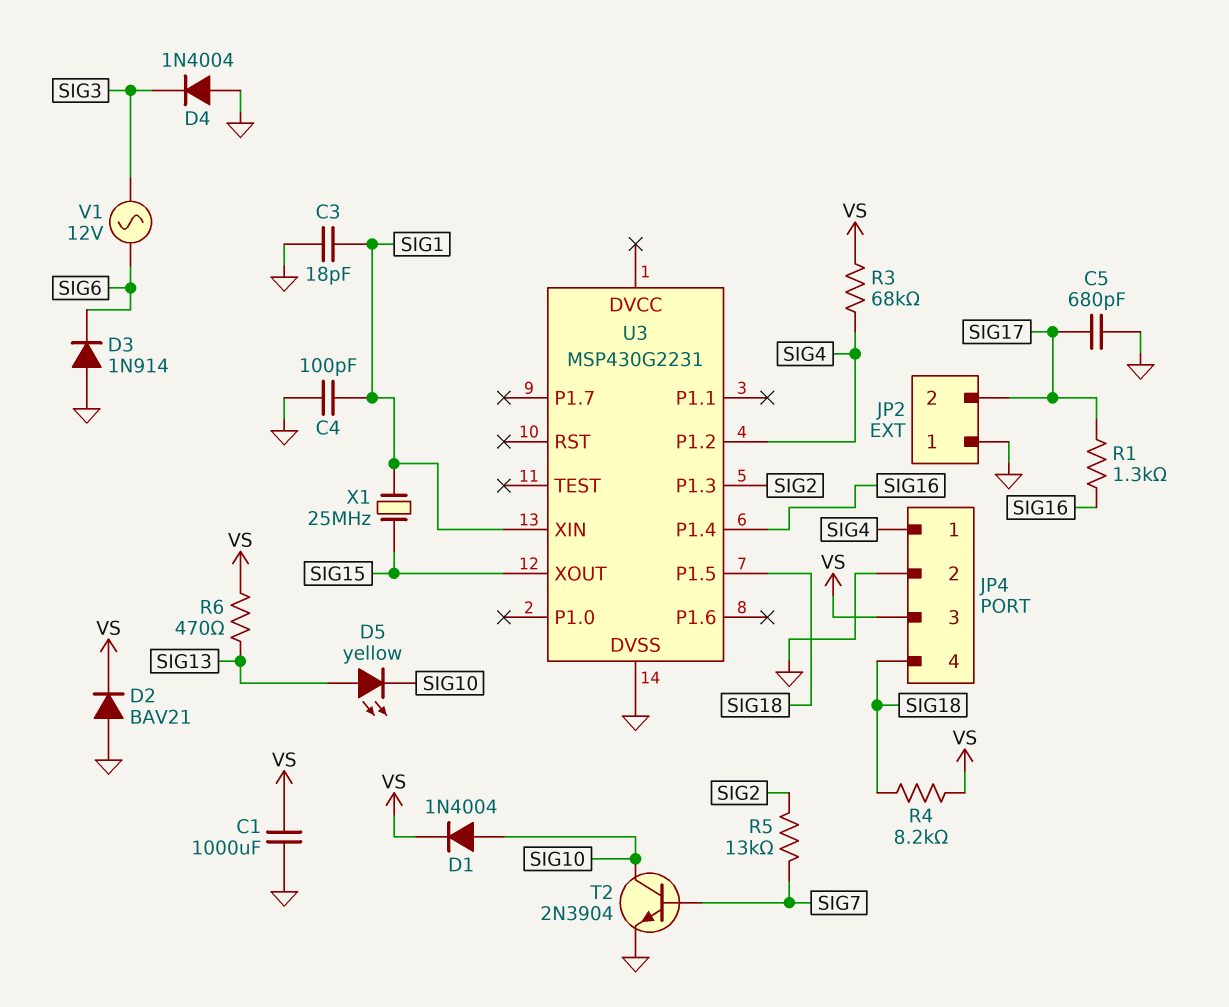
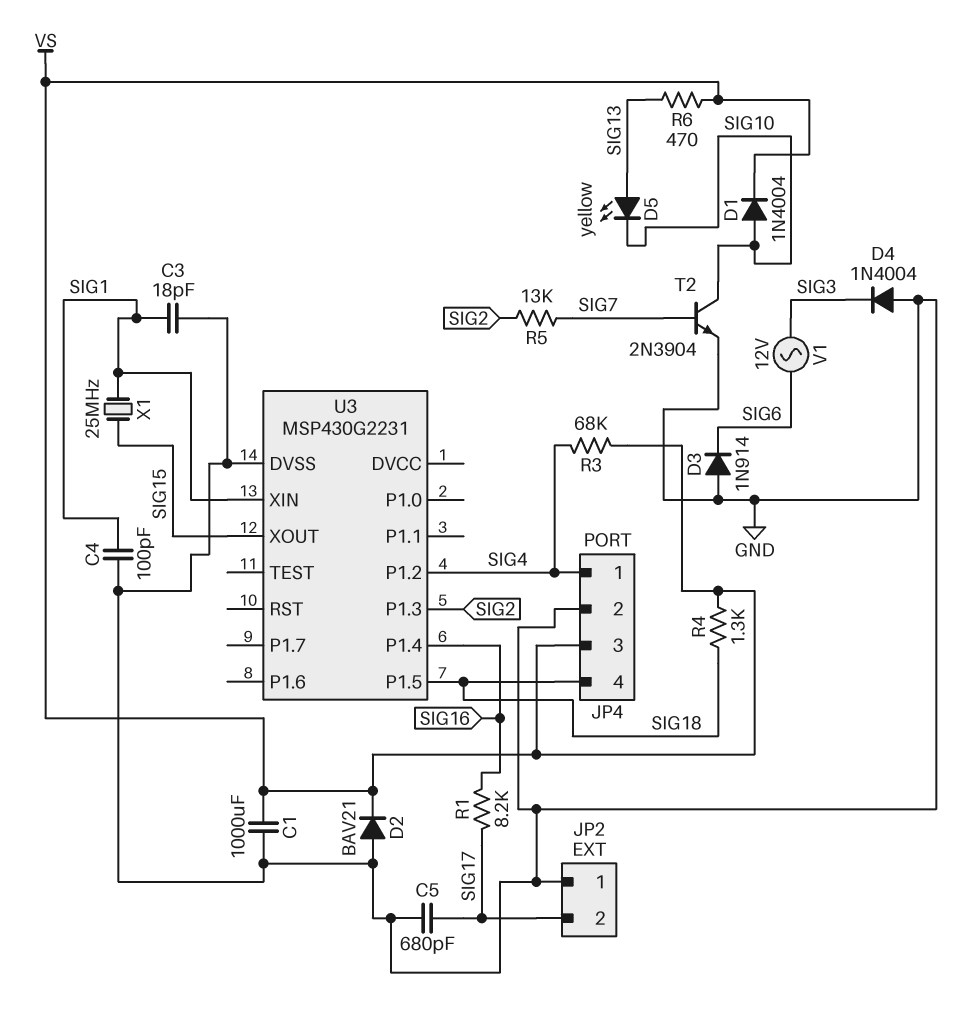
R1: 1.3k (SIG16, SIG17) -> 8.2k (SIG16, SIG17)
R4: 8.2k (SIG18, VS) -> 1.3k (SIG18, VS)

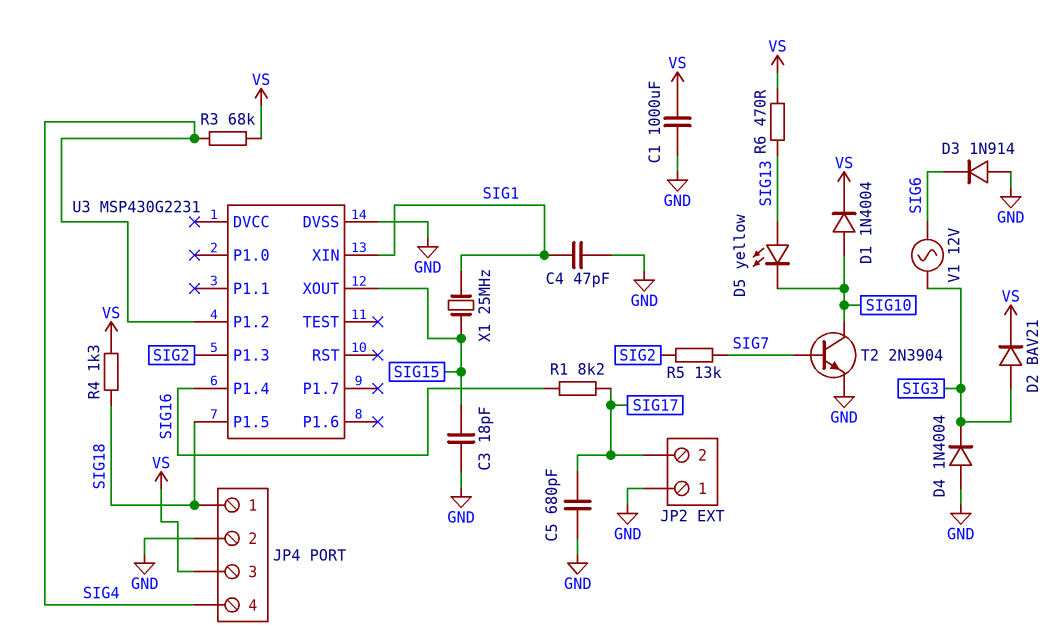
C3: 18pF (GND, SIG1) -> 18pF (GND, SIG15)
C4: 100pF (GND, SIG1) -> 47pF (GND, SIG1)
D2: diode BAV21 (A GND, K VS) -> diode BAV21 (A SIG3, K VS)
JP4 pin 1: SIG4 -> SIG18
JP4 pin 4: SIG18 -> SIG4

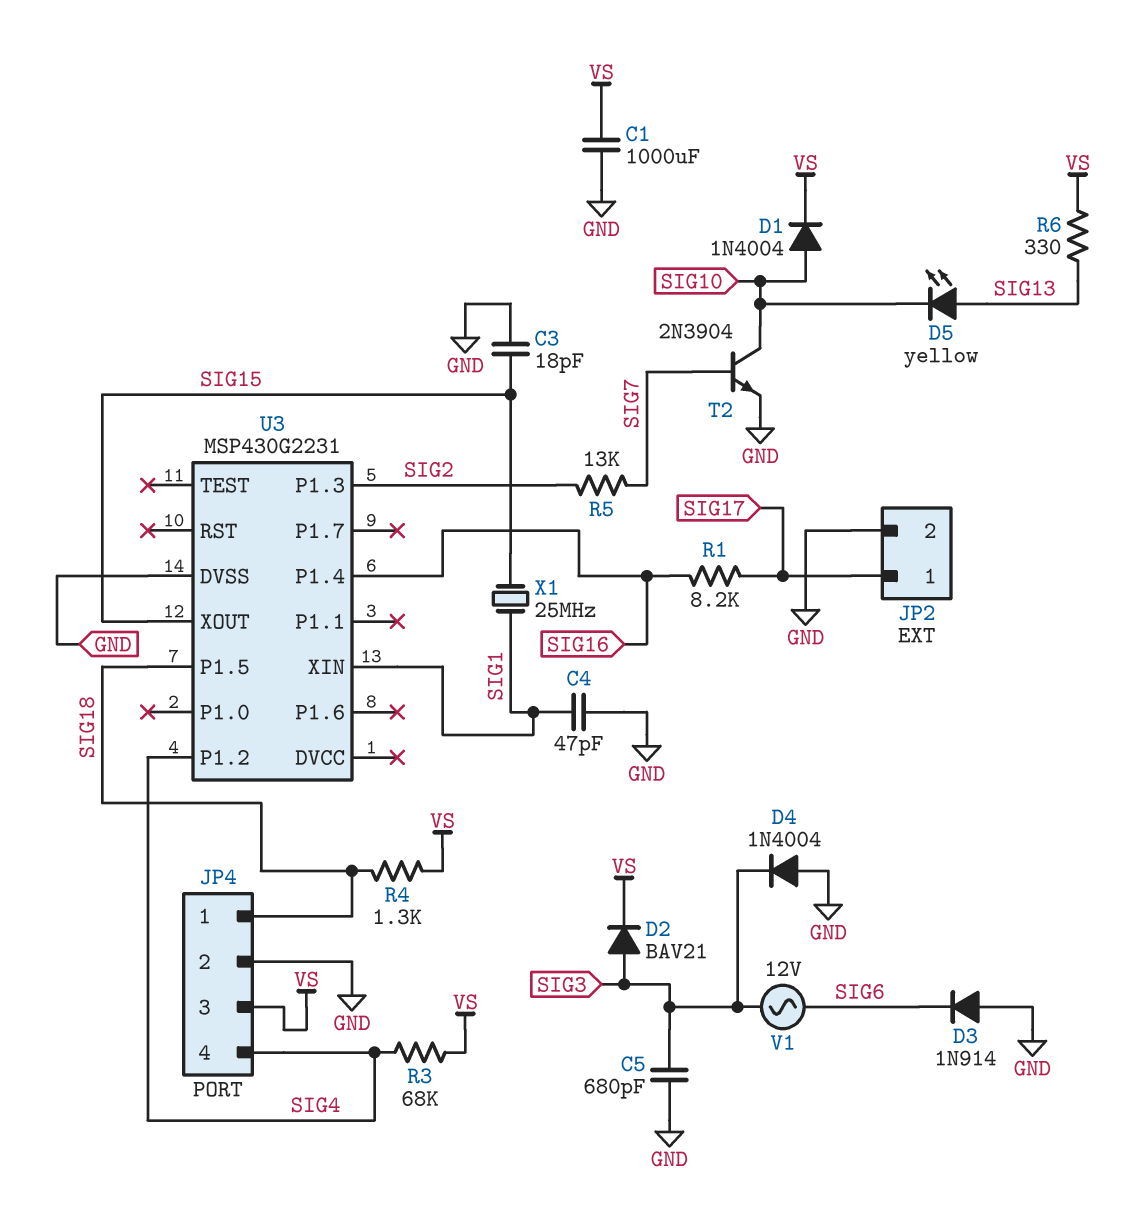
C5: 680pF (GND, SIG17) -> 680pF (GND, SIG3)
JP2 pin 1: GND -> SIG17
JP2 pin 2: SIG17 -> GND
R6: 470 (SIG13, VS) -> 330 (SIG13, VS)

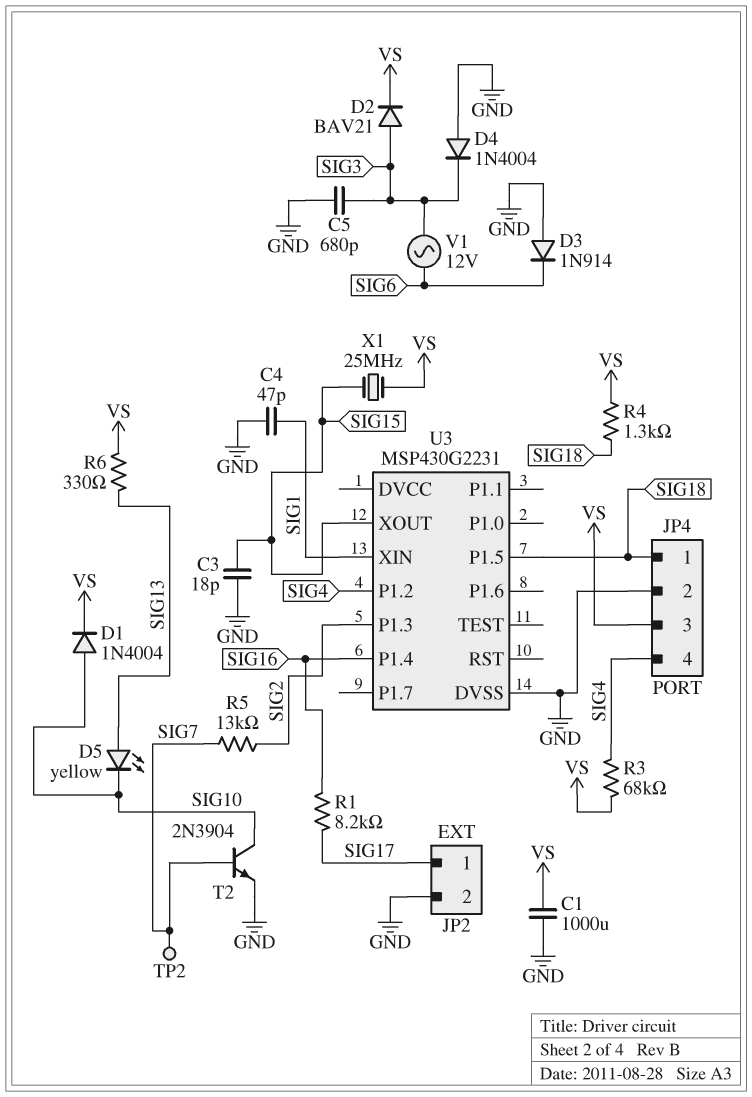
TP2: none -> test point (SIG7)
X1: 25MHz (SIG1, SIG15) -> 25MHz (SIG15, VS)

